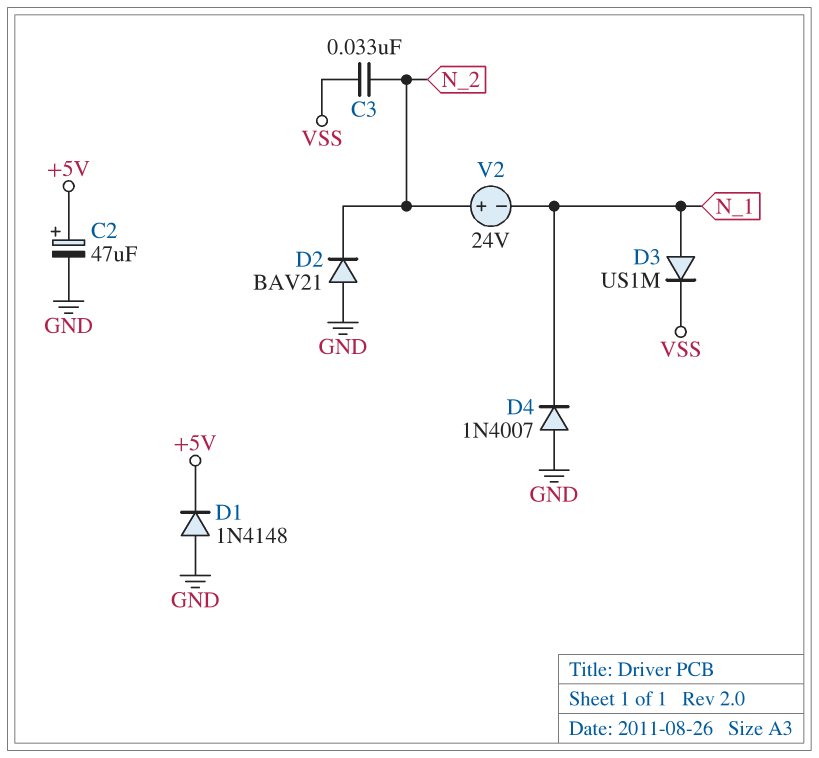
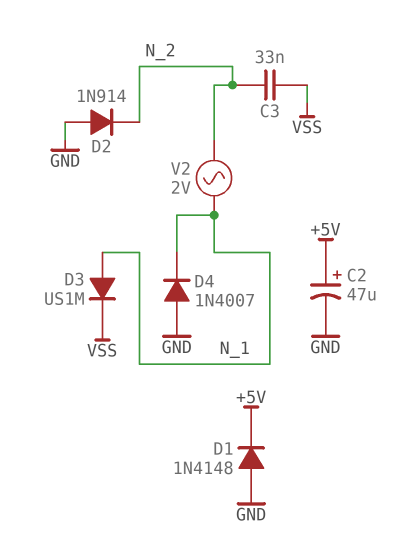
D2: diode BAV21 (A GND, K N_2) -> diode 1N914 (A GND, K N_2)
V2: 24V (plus N_2, minus N_1) -> AC 2V (N_1, N_2)

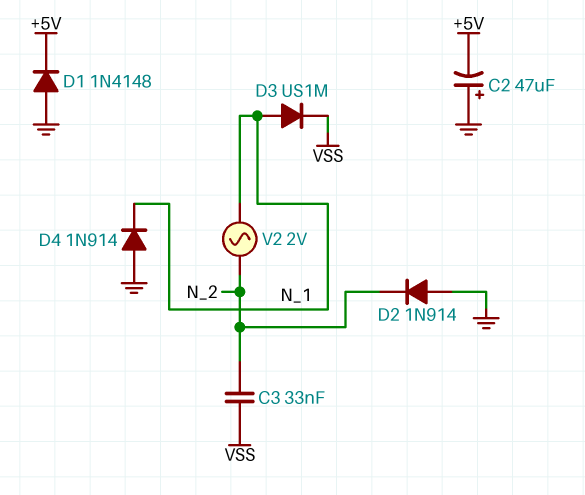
C2: 47uF (plus +5V, minus GND) -> 47uF (plus GND, minus +5V)
D4: diode 1N4007 (A GND, K N_1) -> diode 1N914 (A GND, K N_1)

